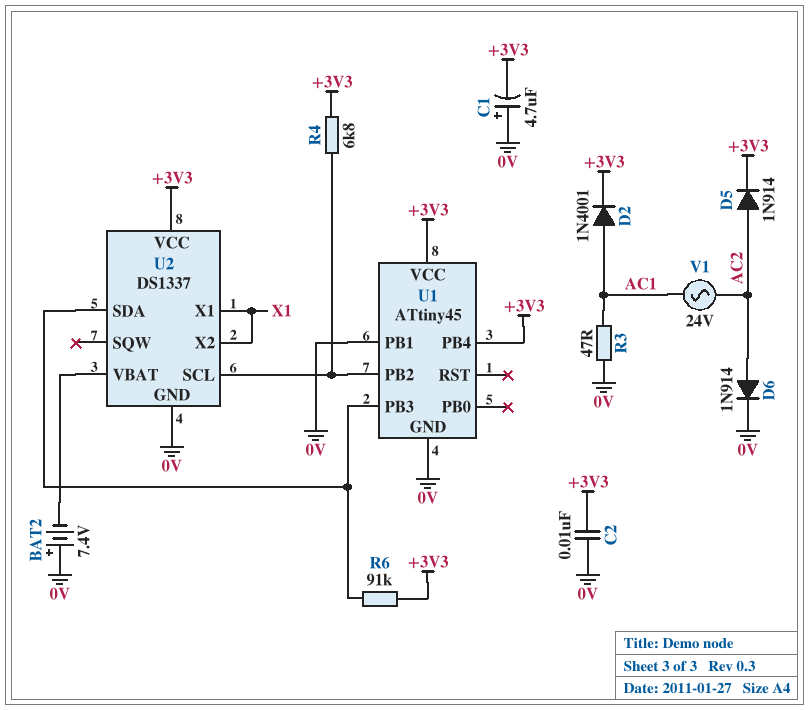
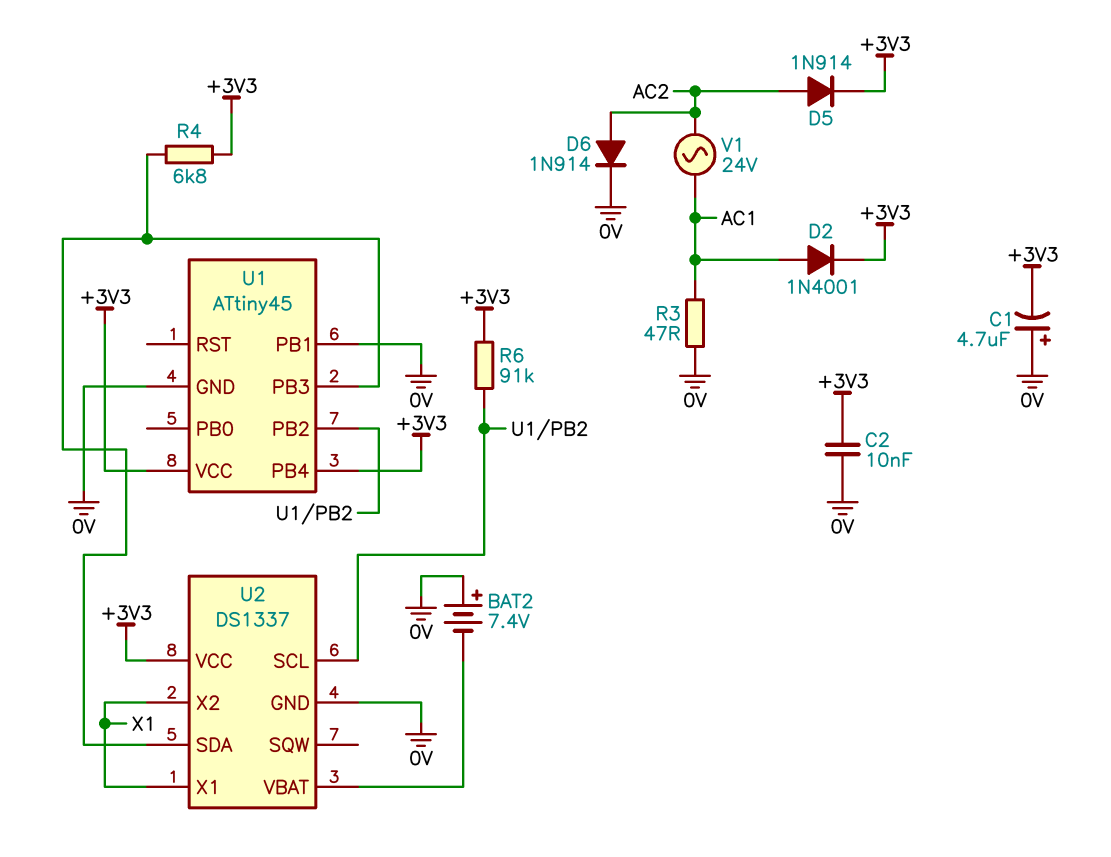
R4: 6.8k (+3V3, U1/PB2) -> 6.8k (+3V3, U1/PB3)
R6: 91k (+3V3, U1/PB3) -> 91k (+3V3, U1/PB2)

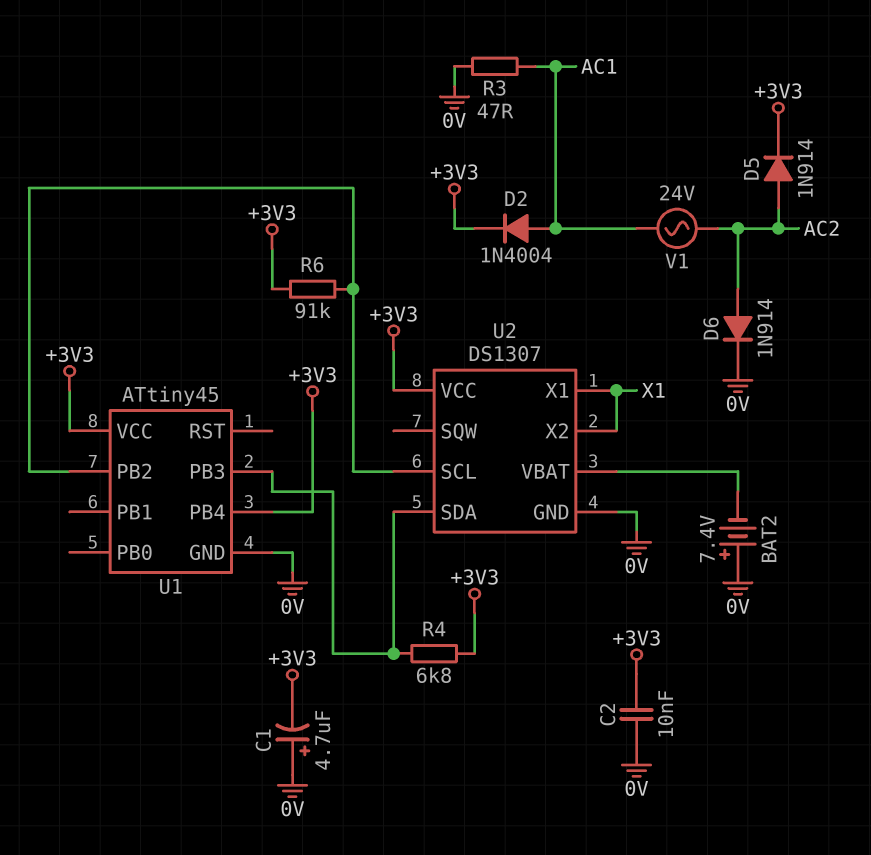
D2: diode 1N4001 (A AC1, K +3V3) -> diode 1N4004 (A AC1, K +3V3)
U1 pin PB1: 0V -> none
U2: DS1337 -> DS1307

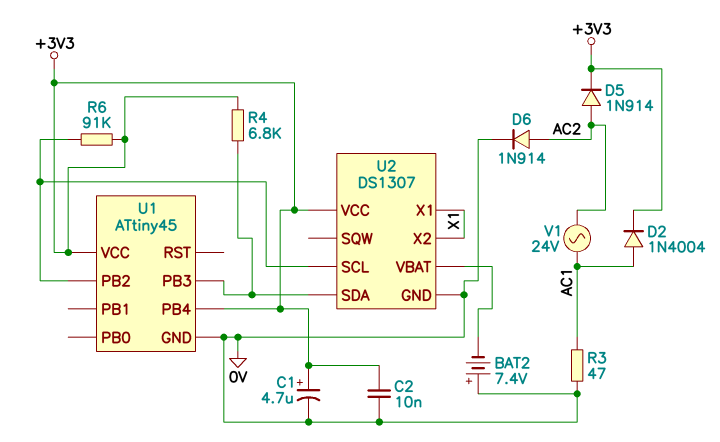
C1: 4.7uF (plus 0V, minus +3V3) -> 4.7uF (plus +3V3, minus 0V)

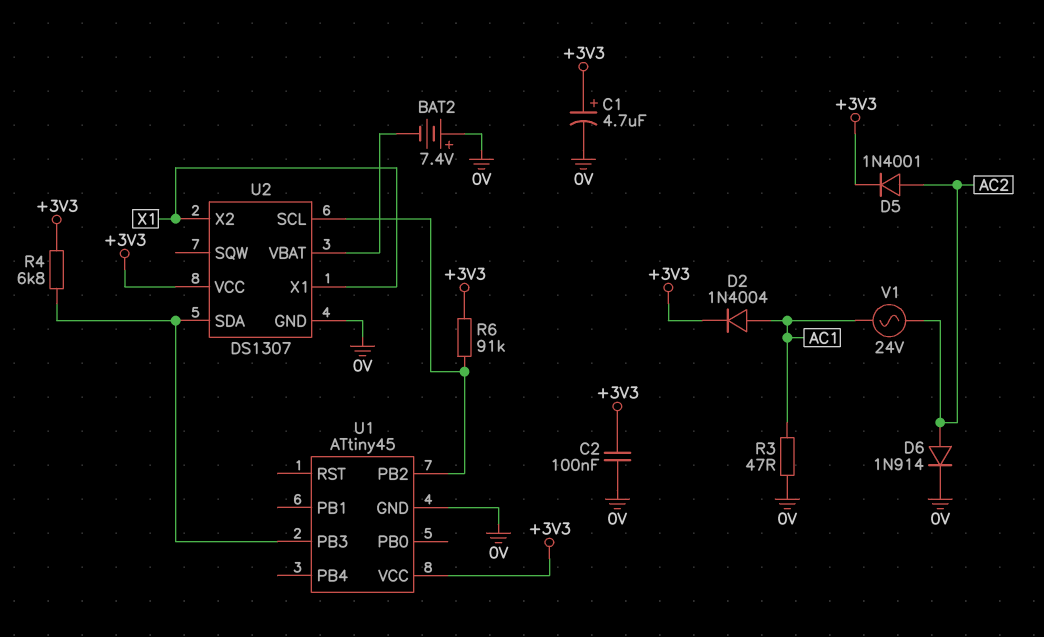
C2: 10nF (+3V3, 0V) -> 100nF (+3V3, 0V)
D5: diode 1N914 (A AC2, K +3V3) -> diode 1N4001 (A AC2, K +3V3)
U1 pin PB4: +3V3 -> none

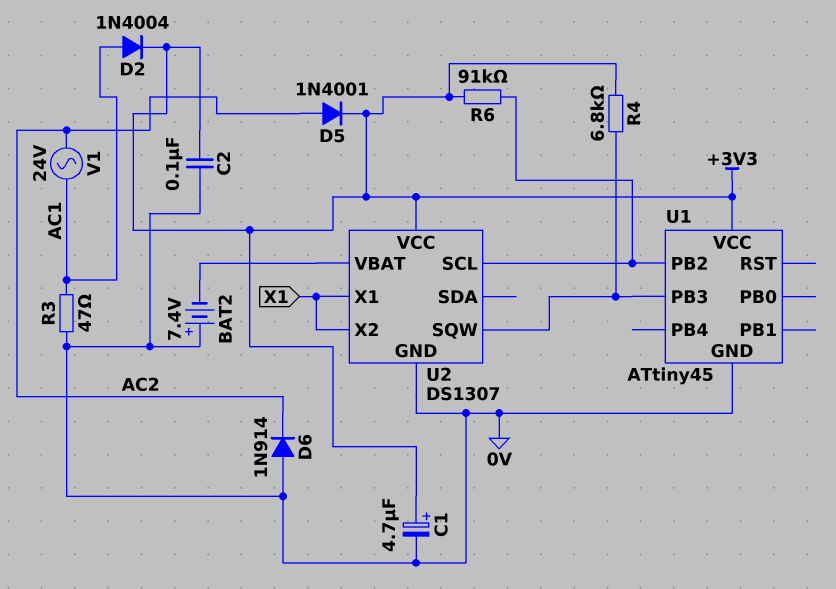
D6: diode 1N914 (A AC2, K 0V) -> diode 1N914 (A 0V, K AC2)
U2 pin SDA: U1/PB3 -> none
U2 pin SQW: none -> U1/PB3

